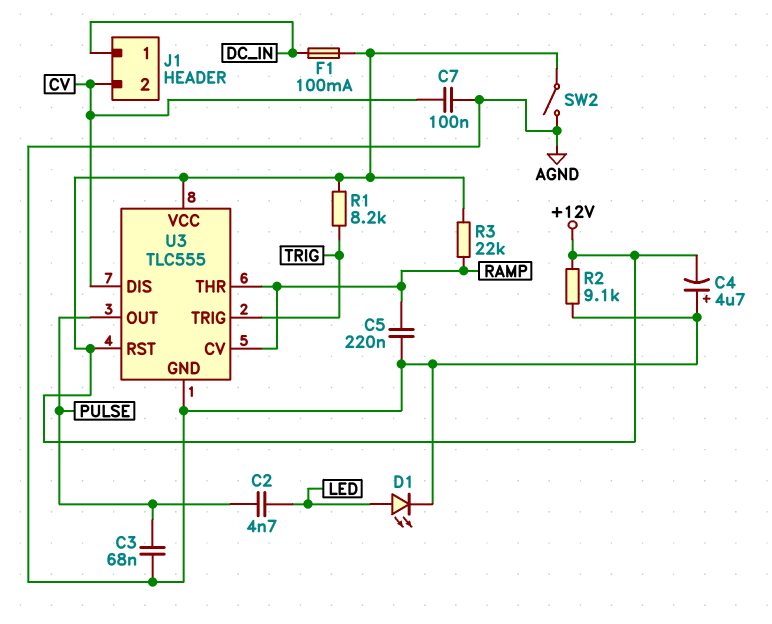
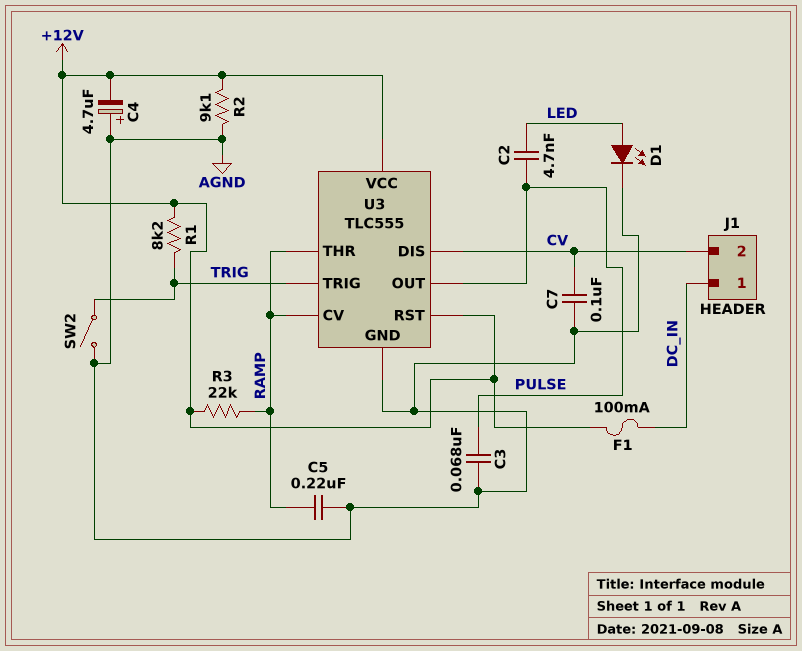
SW2: switch (+12V, AGND) -> switch (AGND, TRIG)

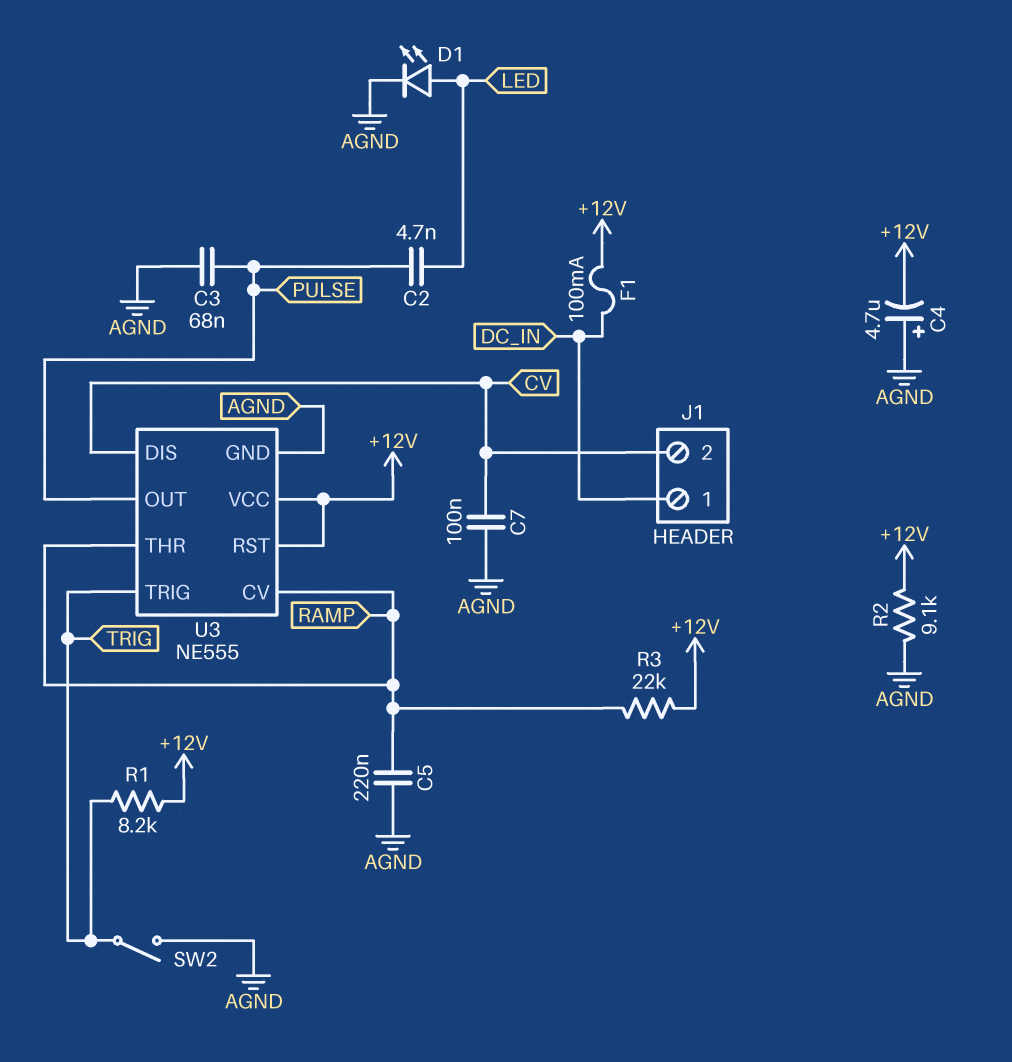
U3: TLC555 -> NE555

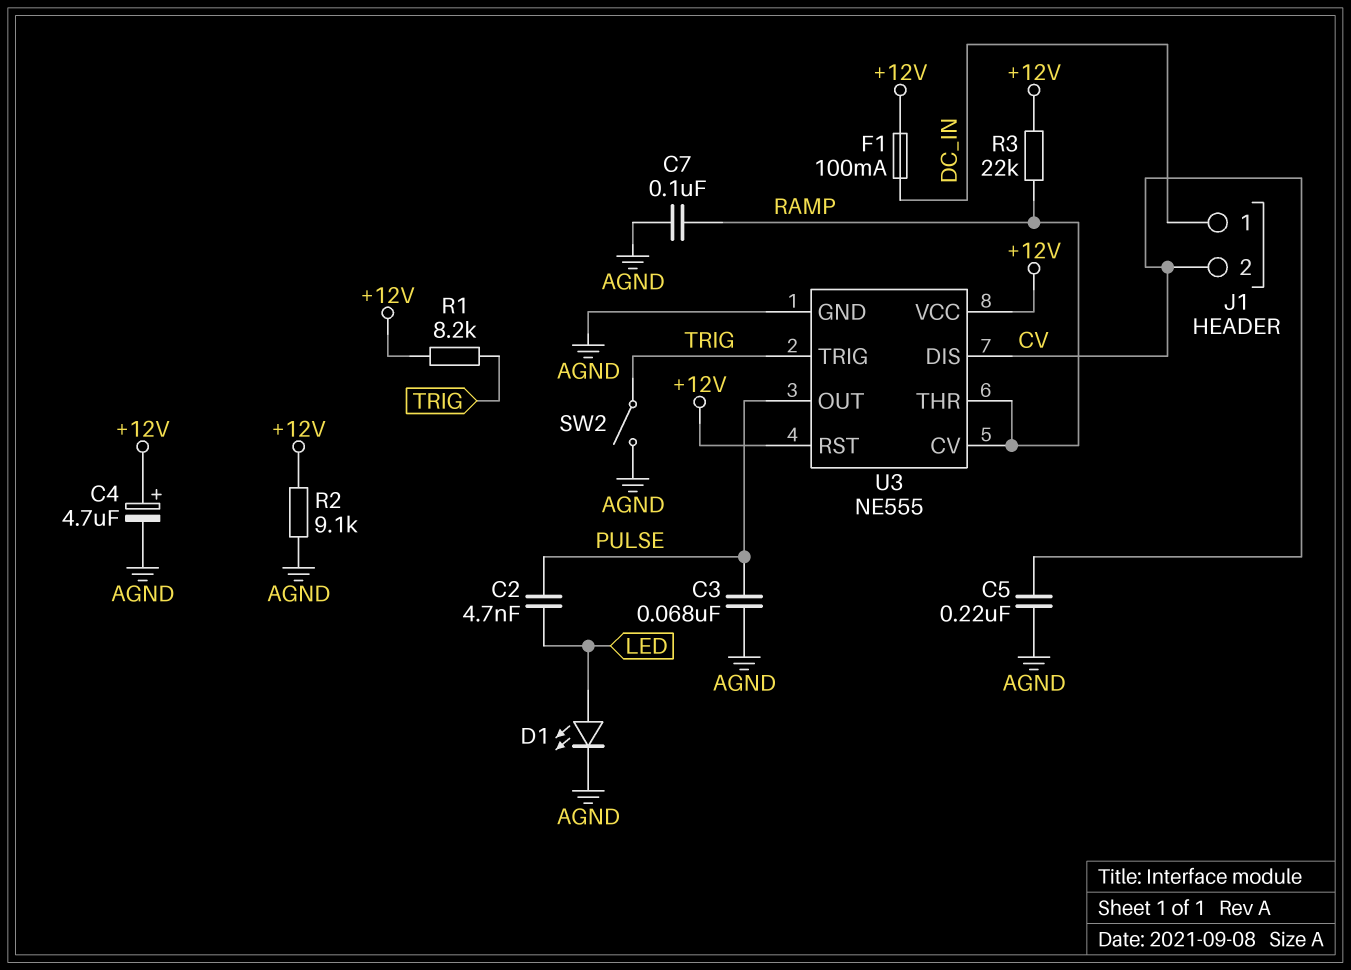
C4: 4.7uF (plus AGND, minus +12V) -> 4.7uF (plus +12V, minus AGND)
C5: 220nF (AGND, RAMP) -> 220nF (AGND, CV)
C7: 100nF (AGND, CV) -> 100nF (AGND, RAMP)

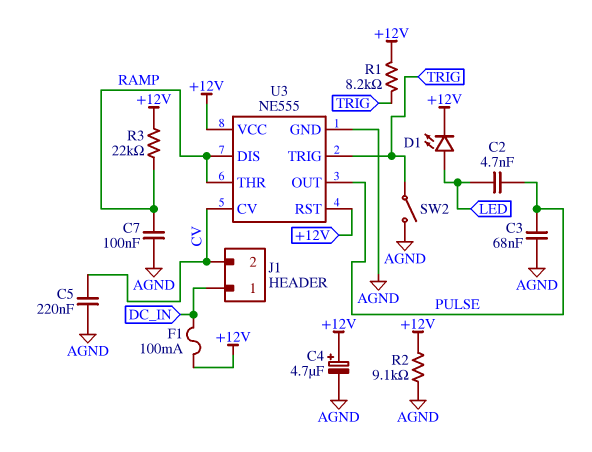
D1: LED (A LED, K AGND) -> LED (A LED, K +12V)
U3 pin CV: RAMP -> CV
U3 pin DIS: CV -> RAMP

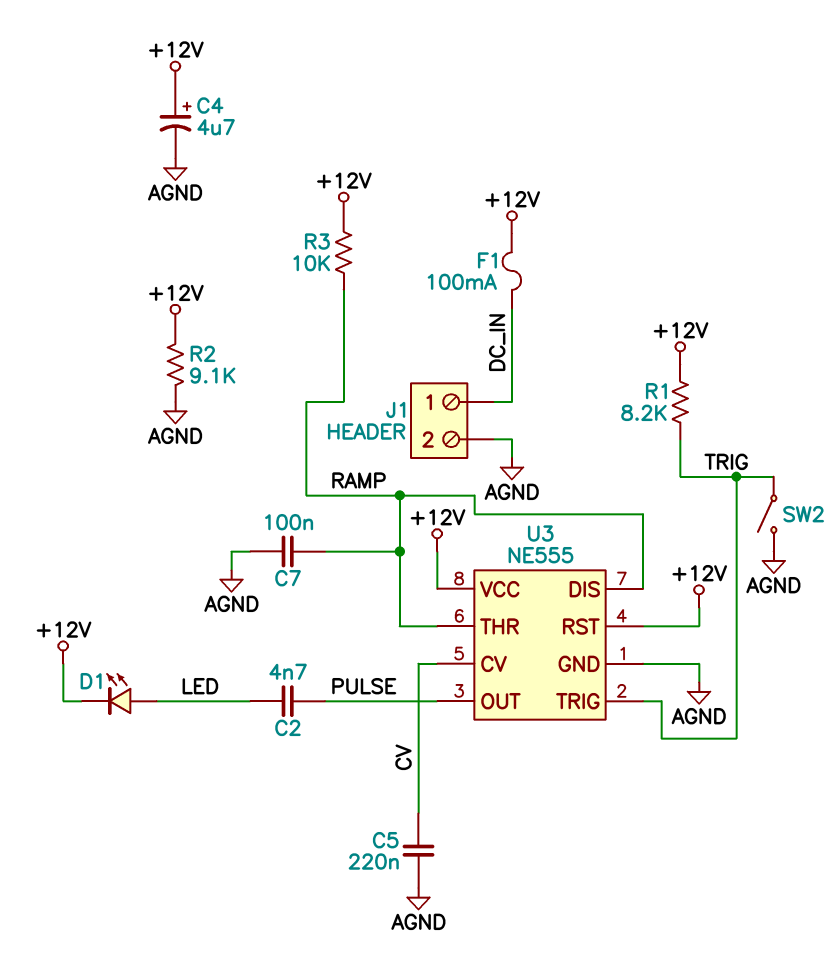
C3: 68nF (AGND, PULSE) -> none
J1 pin 2: CV -> AGND
R3: 22k (+12V, RAMP) -> 10k (+12V, RAMP)

